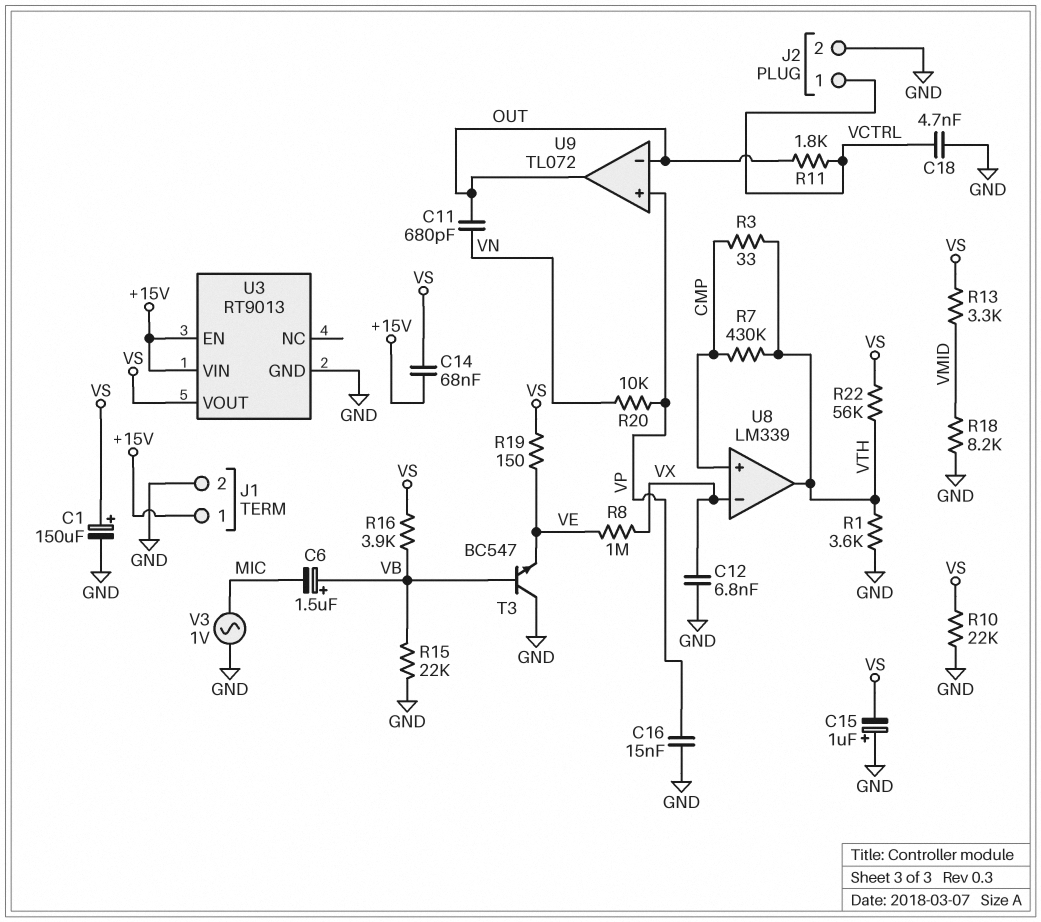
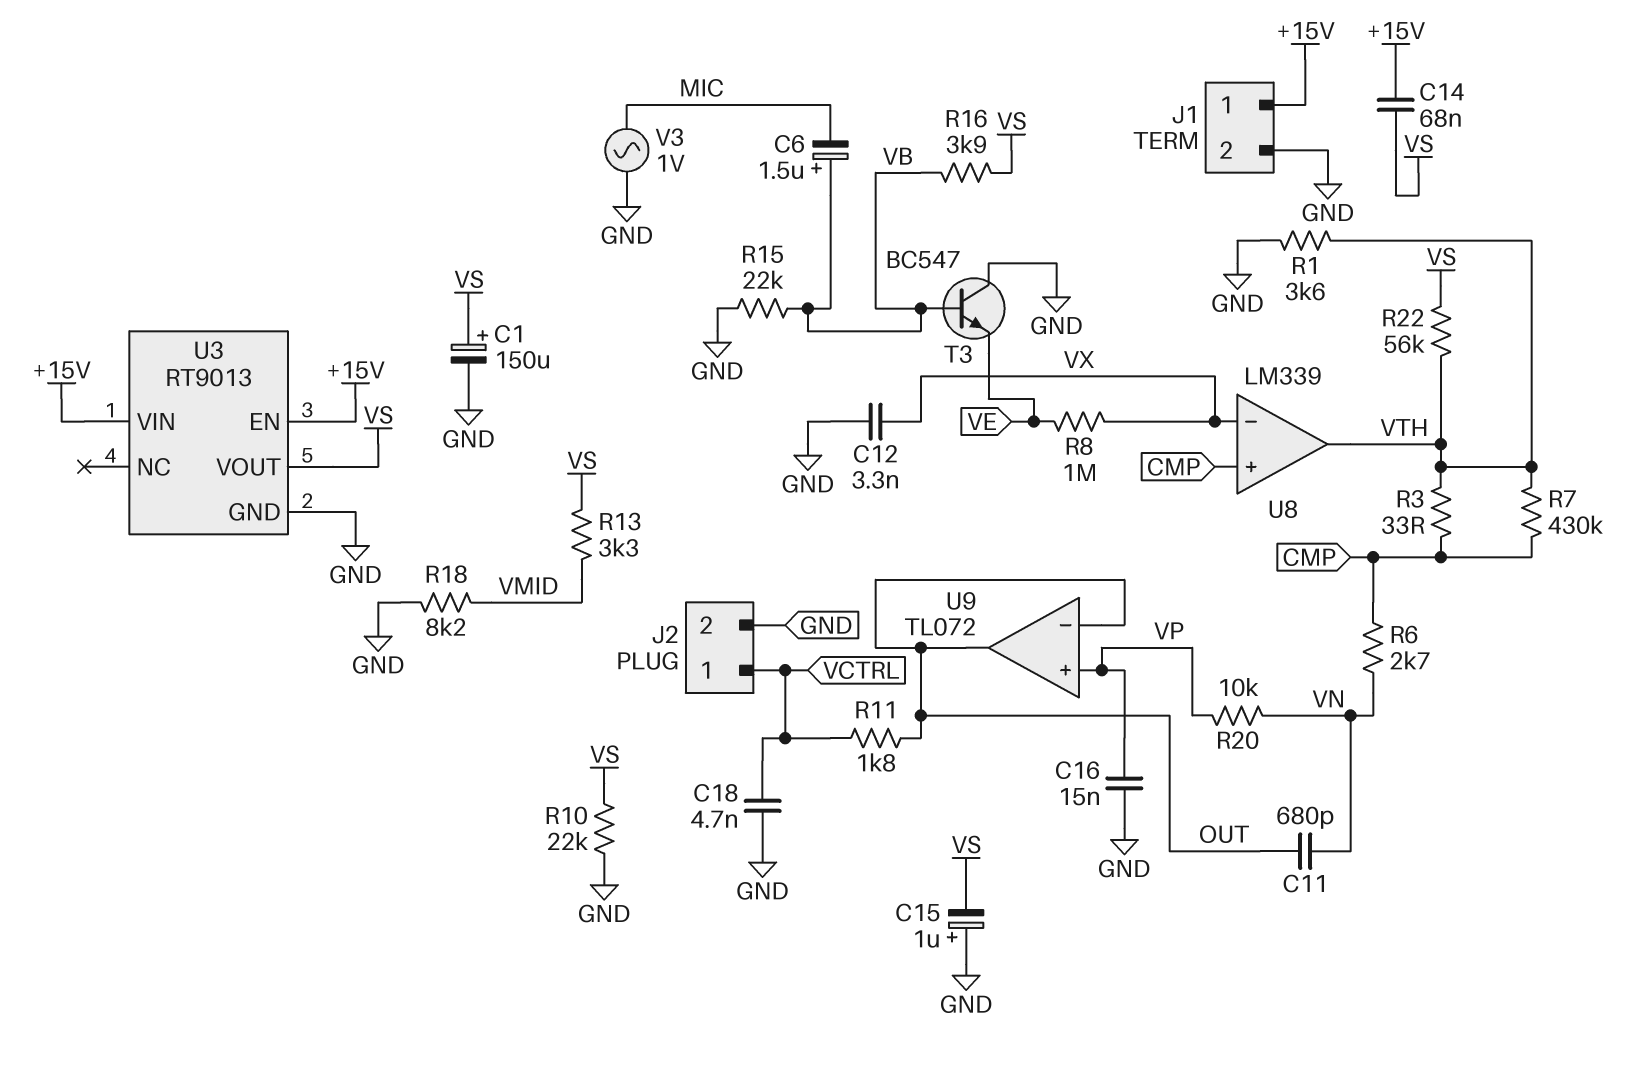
C12: 6.8nF (GND, VX) -> 3.3nF (GND, VX)
R6: none -> 2.7k (CMP, VN)
R19: 150 (VE, VS) -> none

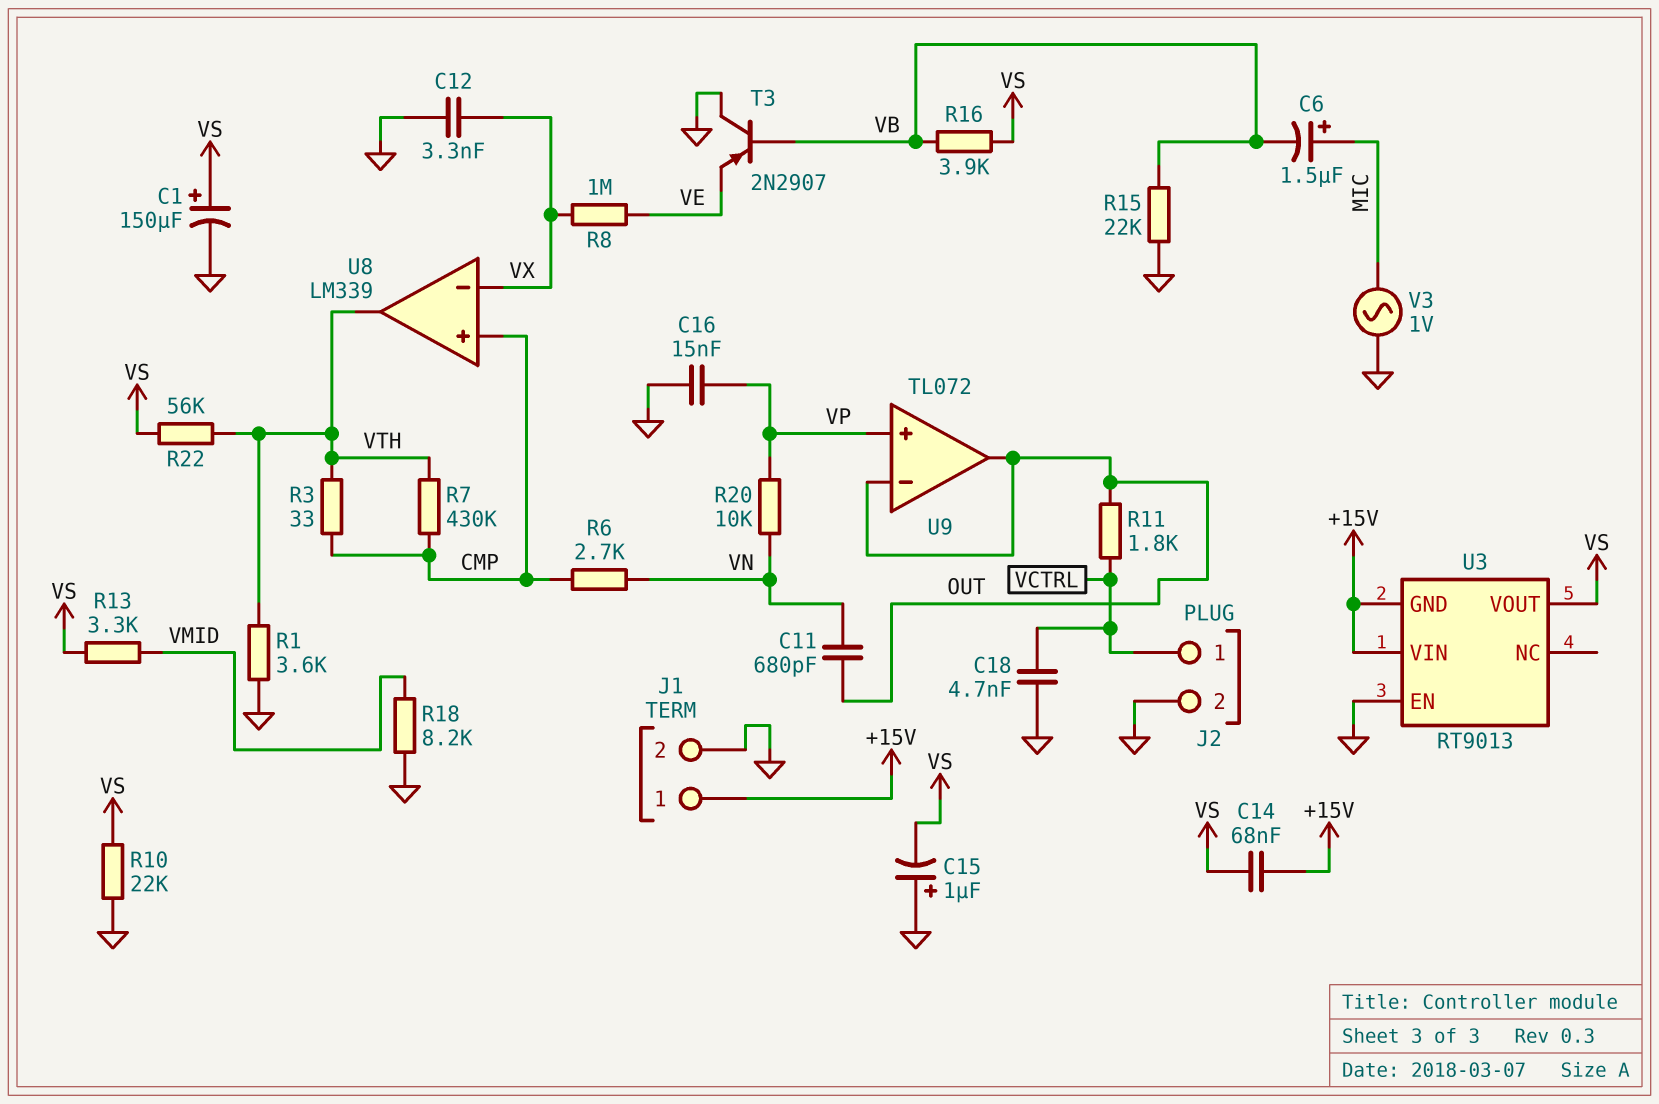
C6: 1.5uF (plus VB, minus MIC) -> 1.5uF (plus MIC, minus VB)
T3: NPN BC547 (B VB, C GND, E VE) -> PNP 2N2907 (B VB, C GND, E VE)
U3 pin EN: +15V -> GND
U3 pin GND: GND -> +15V

